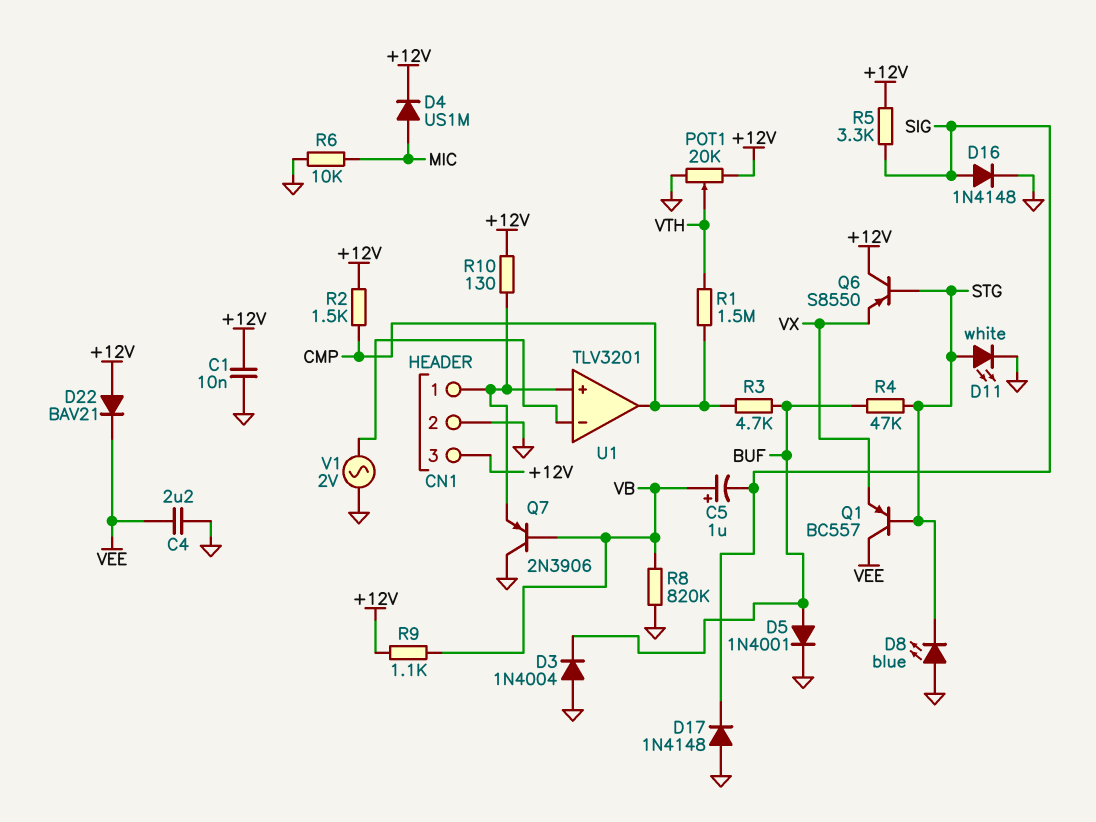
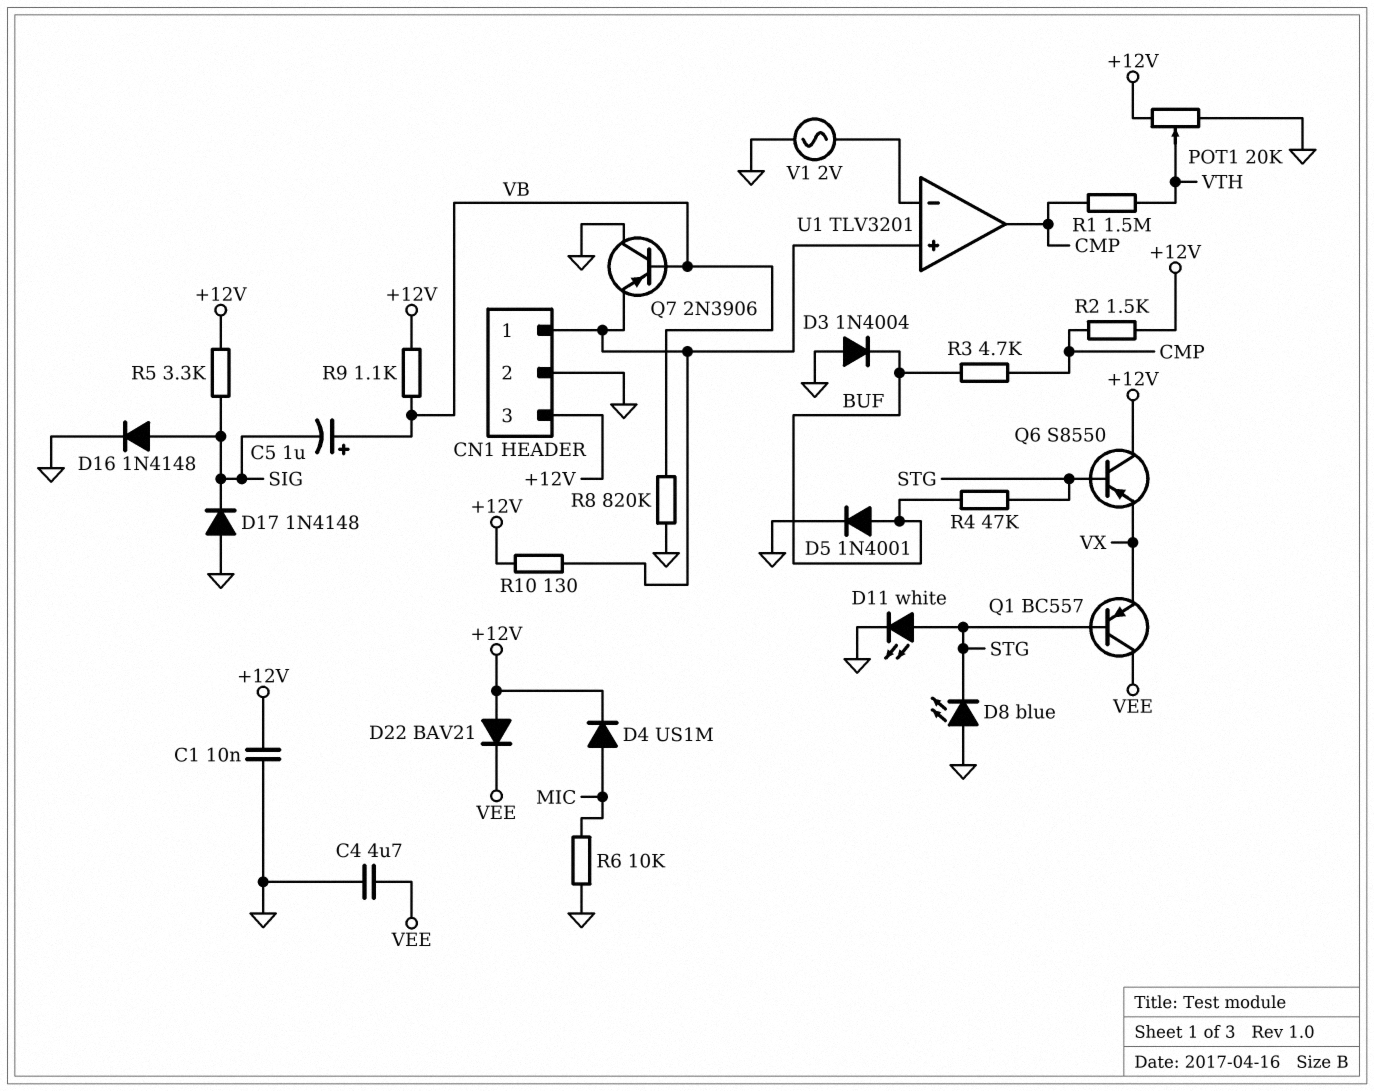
C4: 2.2uF (GND, VEE) -> 4.7uF (GND, VEE)

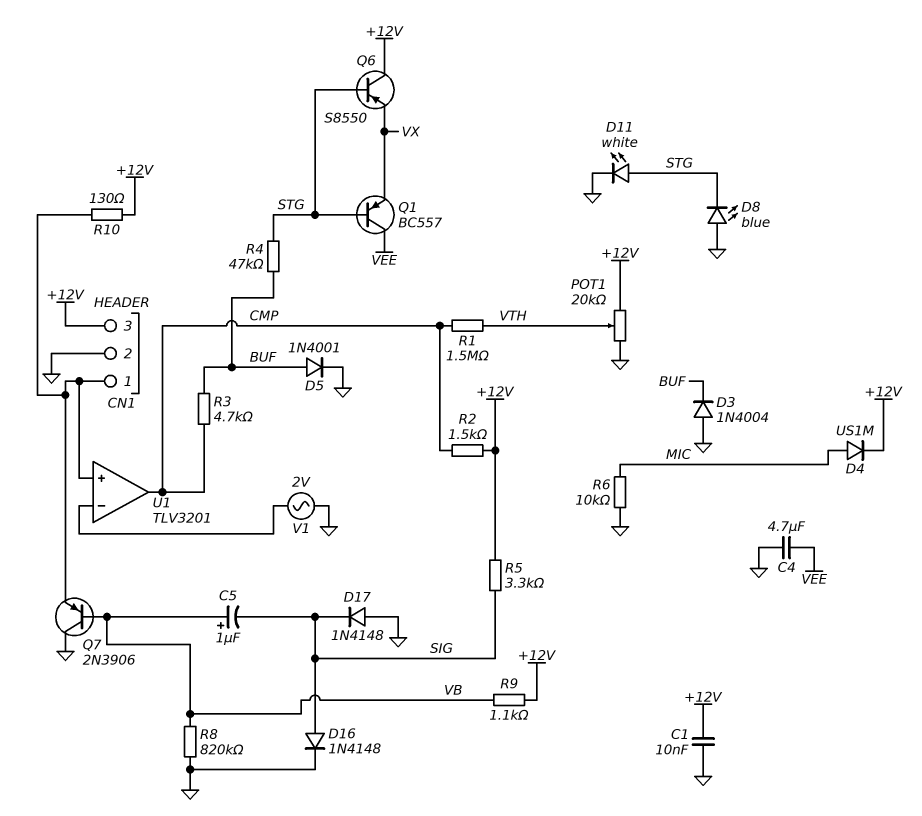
D22: diode BAV21 (A +12V, K VEE) -> none

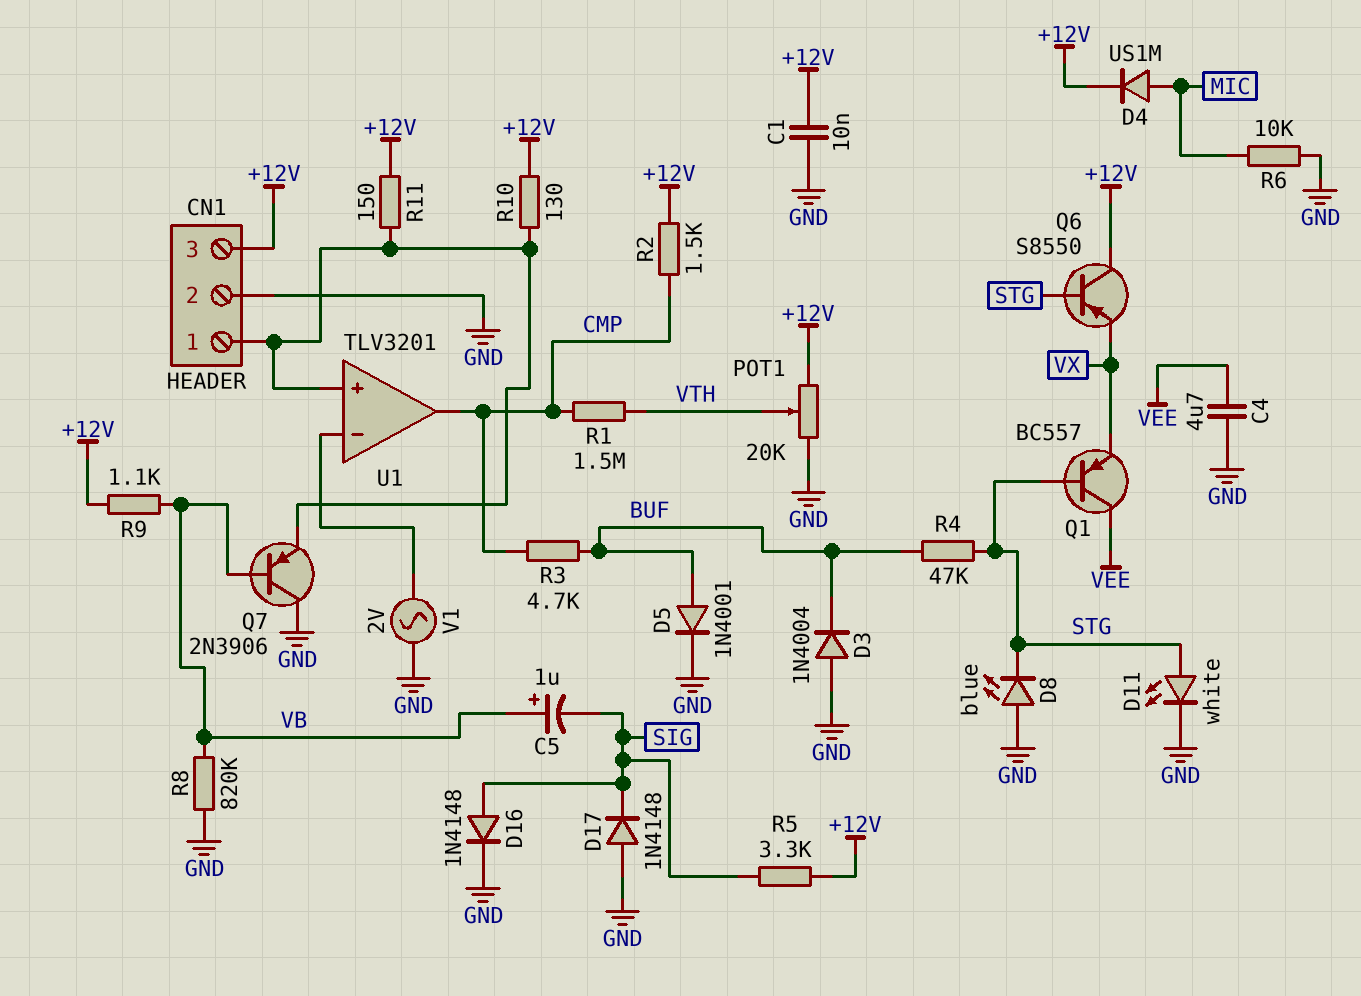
R11: none -> 150 (+12V, CN1/1)

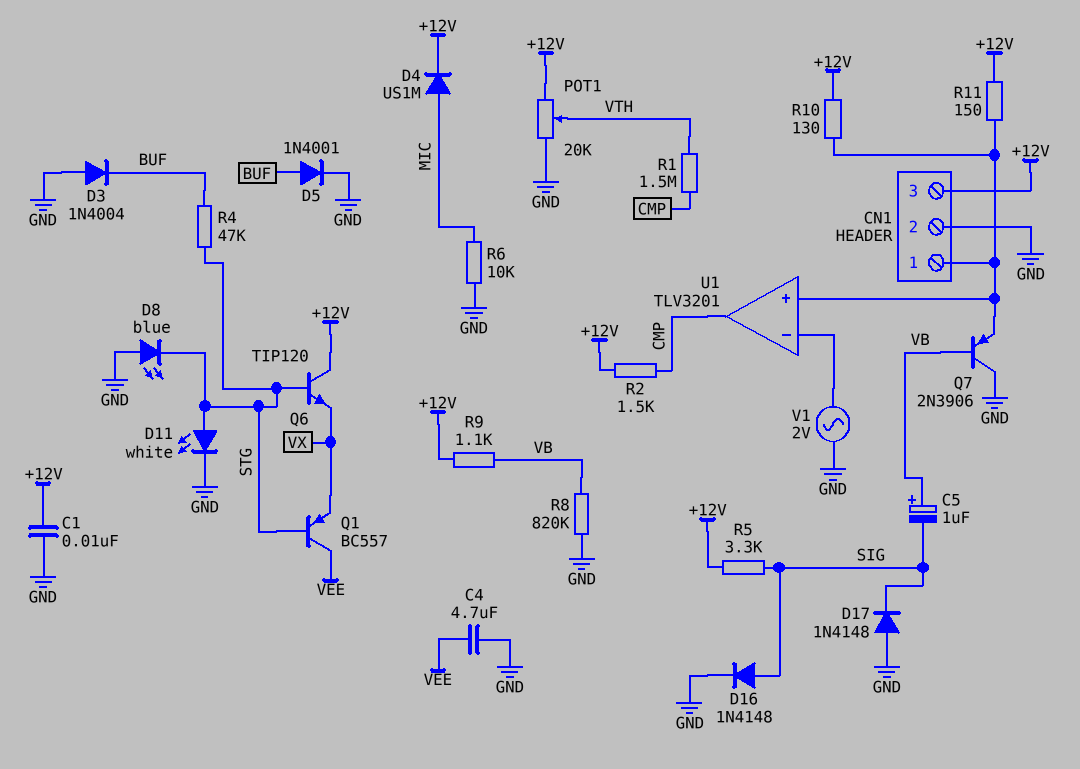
Q6: PNP S8550 (B STG, C +12V, E VX) -> NPN TIP120 (B STG, C +12V, E VX)
R3: 4.7k (BUF, CMP) -> none

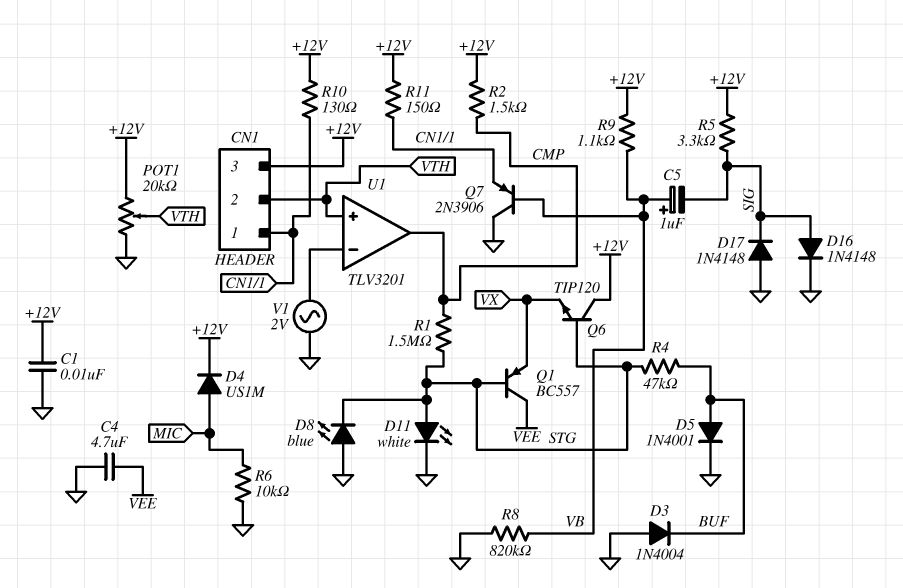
CN1 pin 2: GND -> VTH
R1: 1.5M (CMP, VTH) -> 1.5M (CMP, STG)
U1 pin in+: CN1/1 -> VTH

